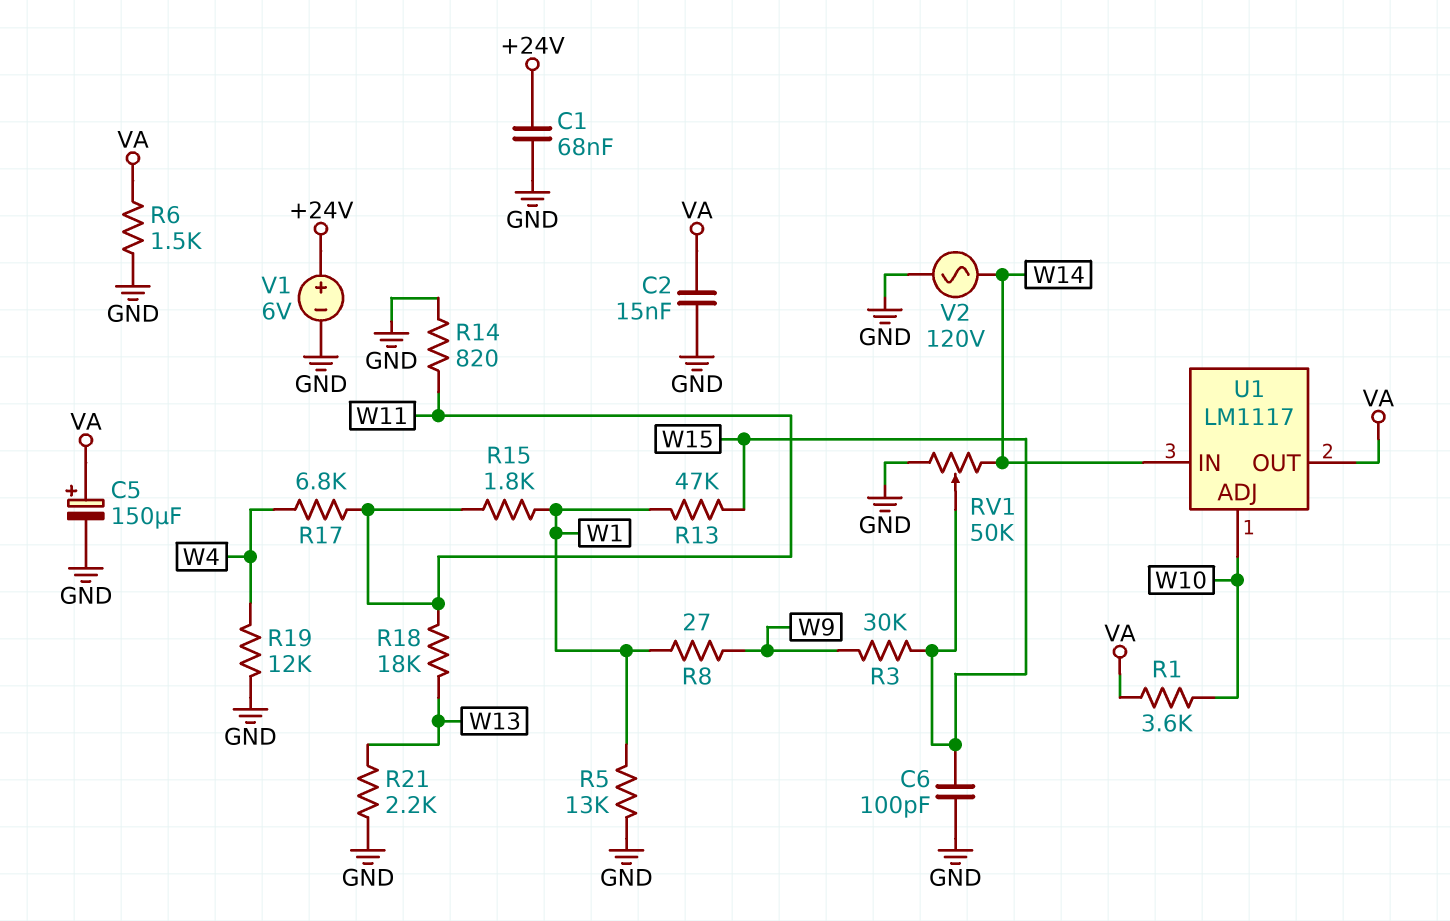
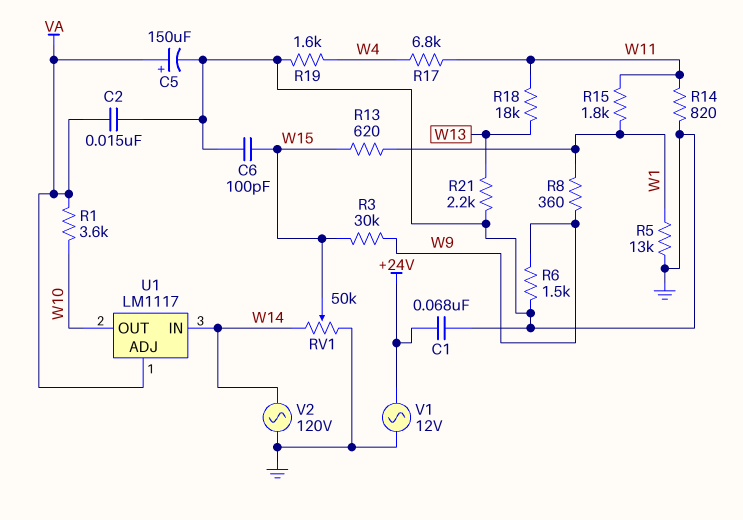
R6: 1.5k (GND, VA) -> 1.5k (GND, W9)
R8: 27 (W1, W9) -> 360 (W1, W9)
R13: 47k (W1, W15) -> 620 (W1, W15)
R19: 12k (GND, W4) -> 1.6k (GND, W4)
U1 pin ADJ: W10 -> VA
U1 pin OUT: VA -> W10
V1: 6V (plus +24V, minus GND) -> AC 12V (+24V, GND)

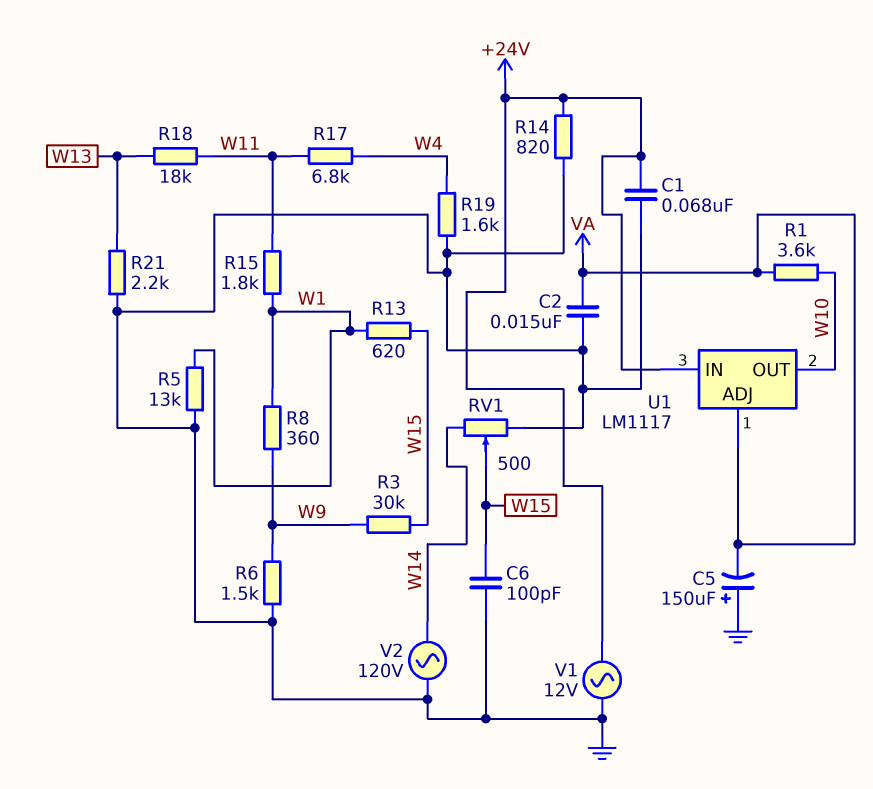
C5: 150uF (plus VA, minus GND) -> 150uF (plus GND, minus VA)
R14: 820 (GND, W11) -> 820 (+24V, GND)
RV1: 50k (GND, W14, wiper W15) -> 500 (GND, W14, wiper W15)
U1 pin IN: W14 -> +24V

